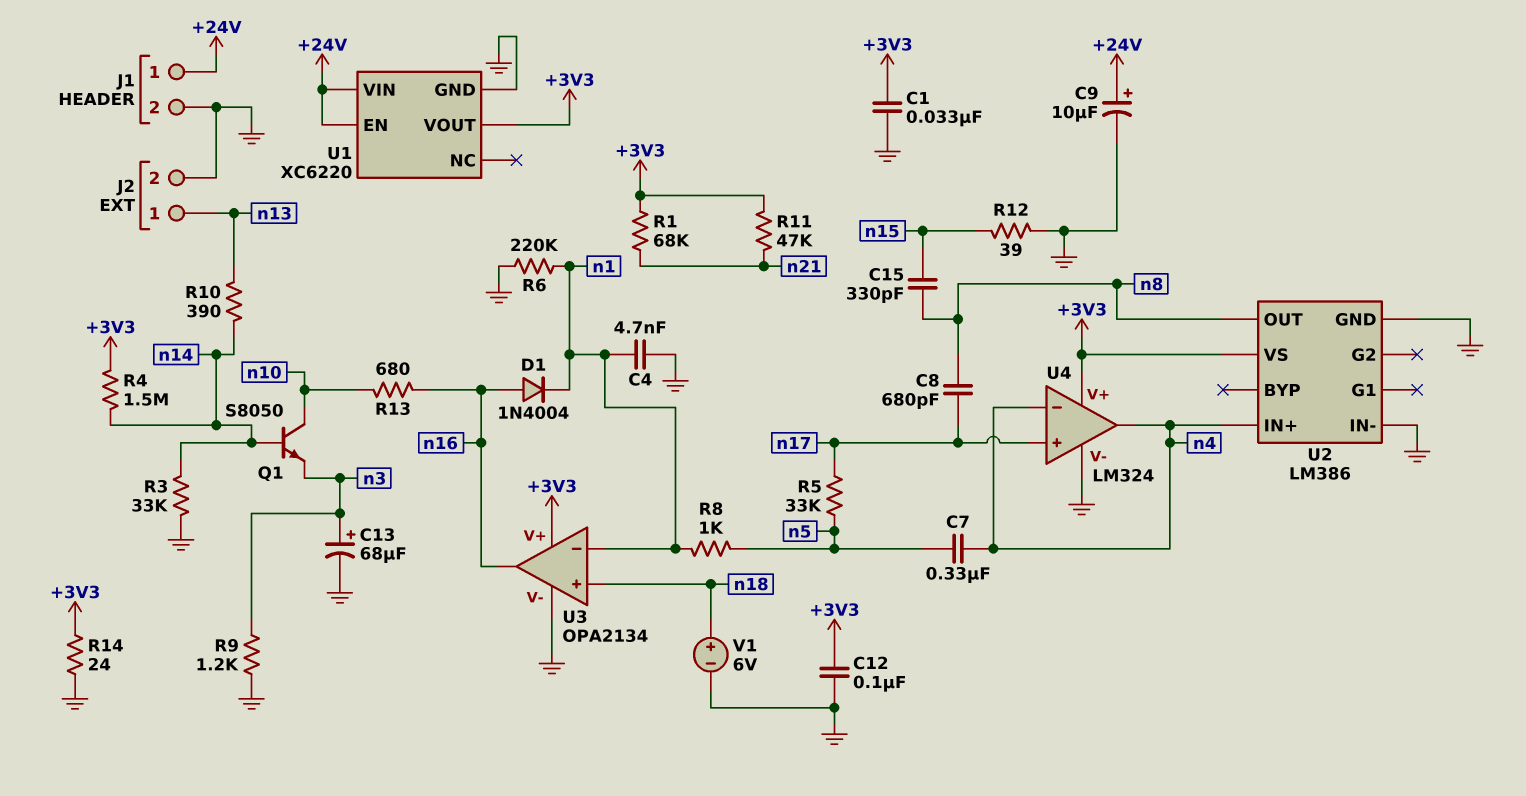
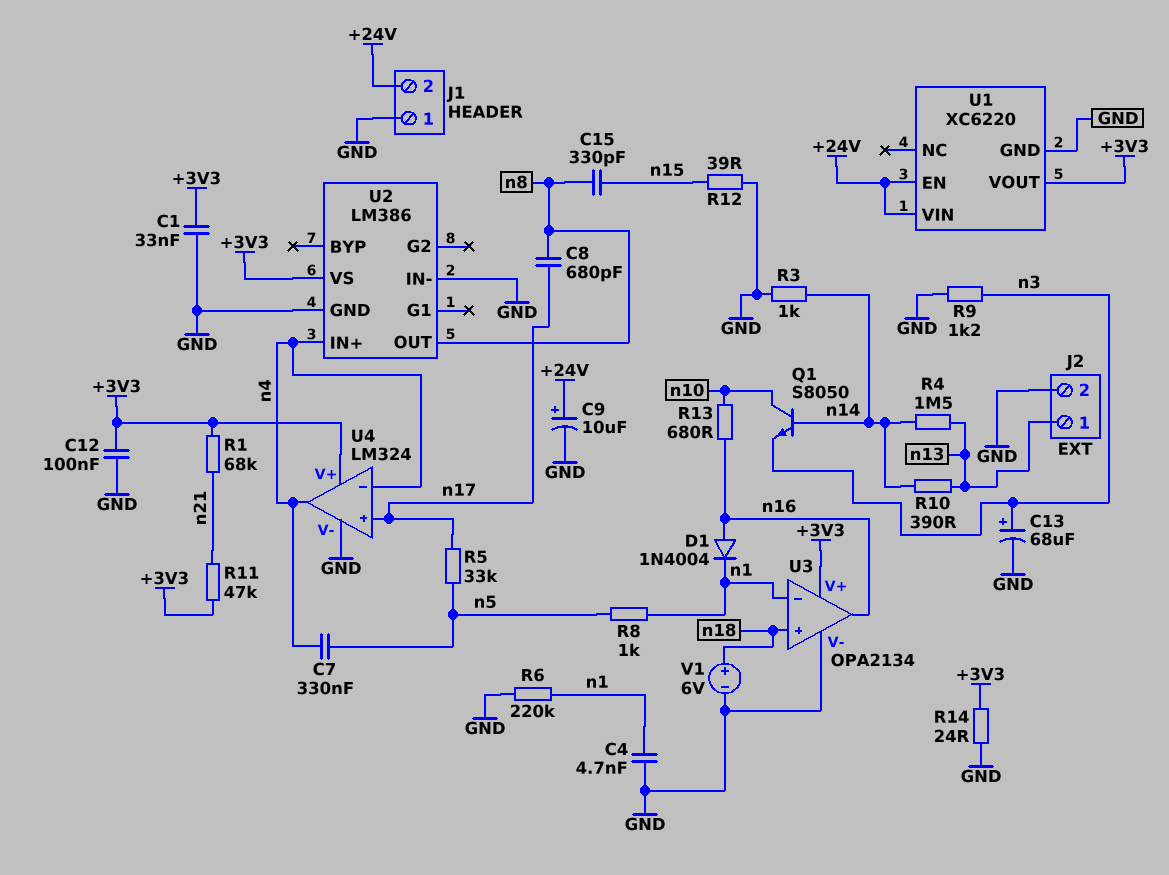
J1 pin 1: +24V -> GND
J1 pin 2: GND -> +24V
R3: 33k (GND, n14) -> 1k (GND, n14)
R4: 1.5M (+3V3, n14) -> 1.5M (n13, n14)

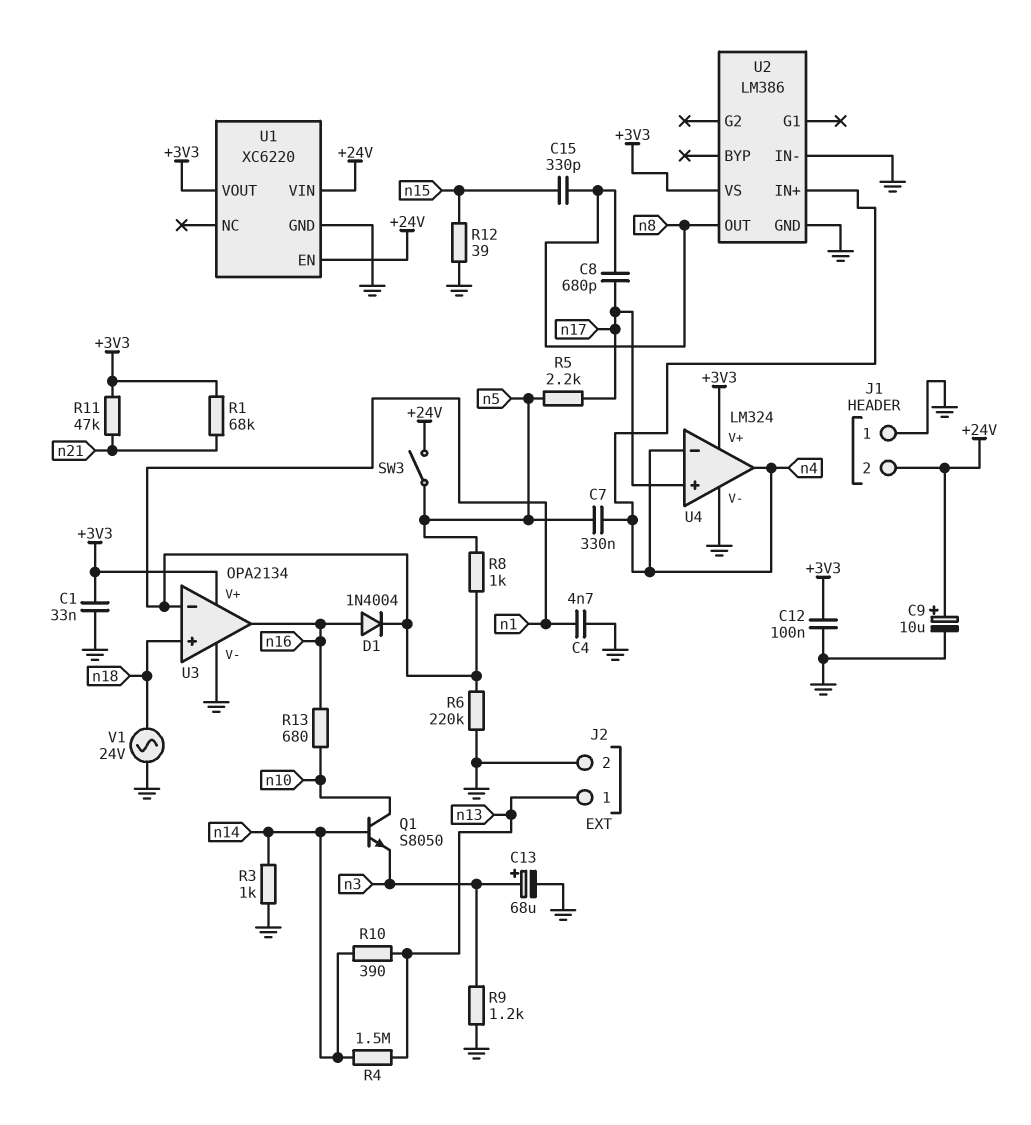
R5: 33k (n5, n17) -> 2.2k (n5, n17)
R14: 24 (+3V3, GND) -> none
SW3: none -> switch (+24V, n5)
V1: 6V (plus n18, minus GND) -> AC 24V (GND, n18)

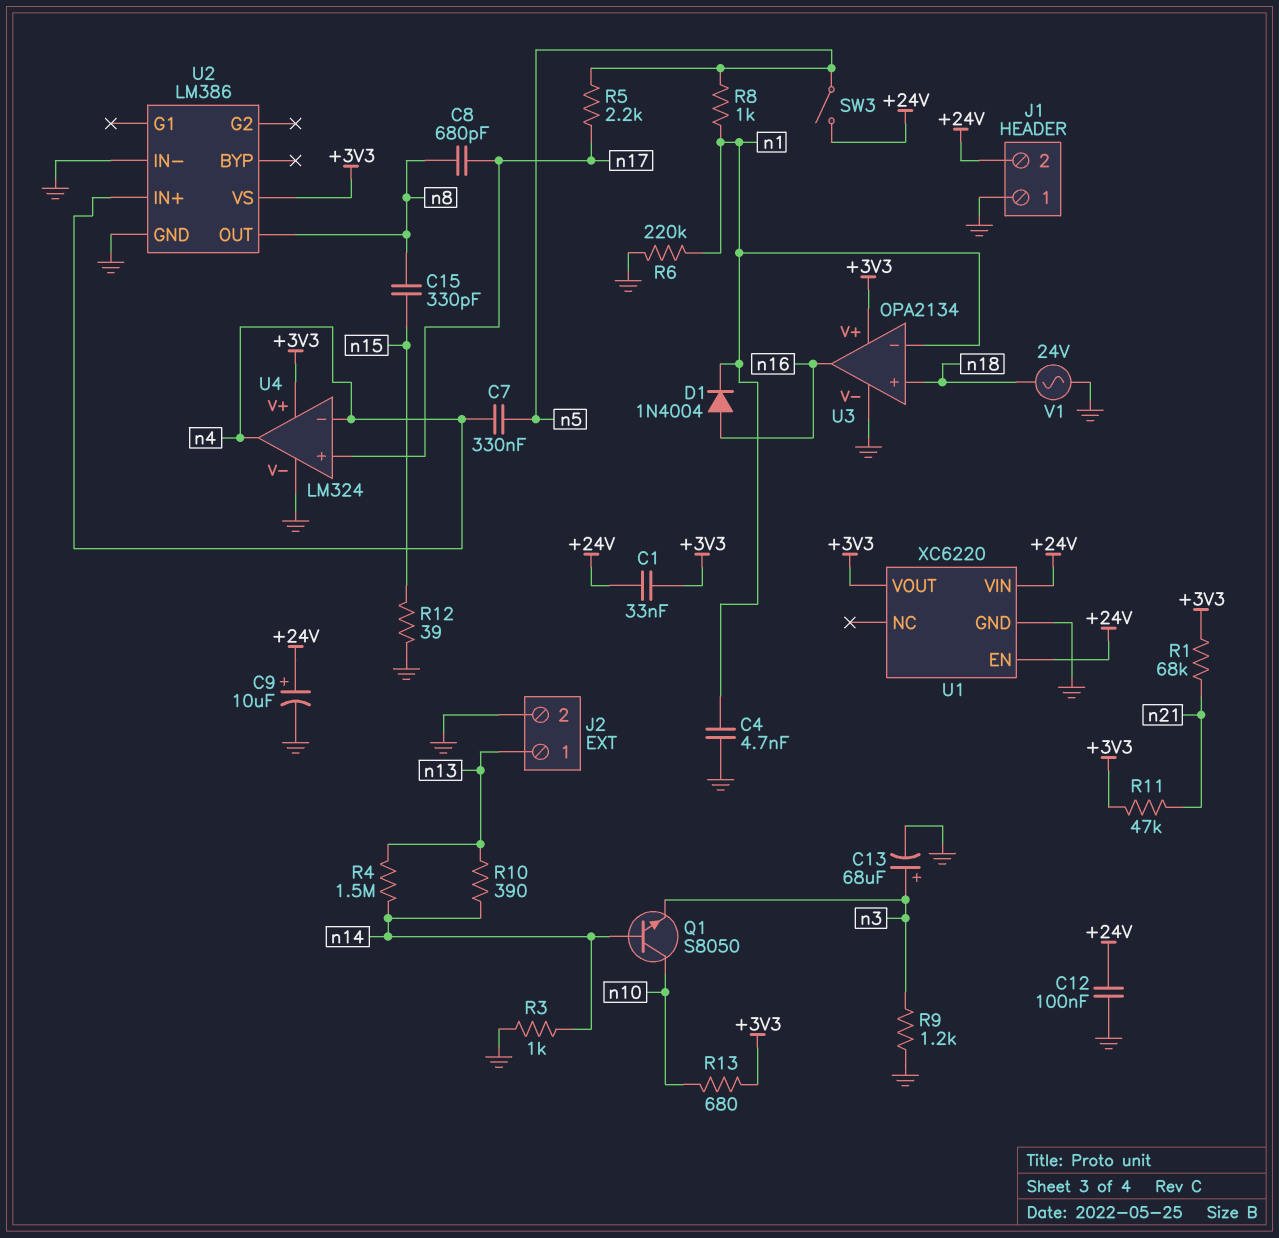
C1: 33nF (+3V3, GND) -> 33nF (+3V3, +24V)
C12: 100nF (+3V3, GND) -> 100nF (+24V, GND)
R13: 680 (n10, n16) -> 680 (+3V3, n10)

